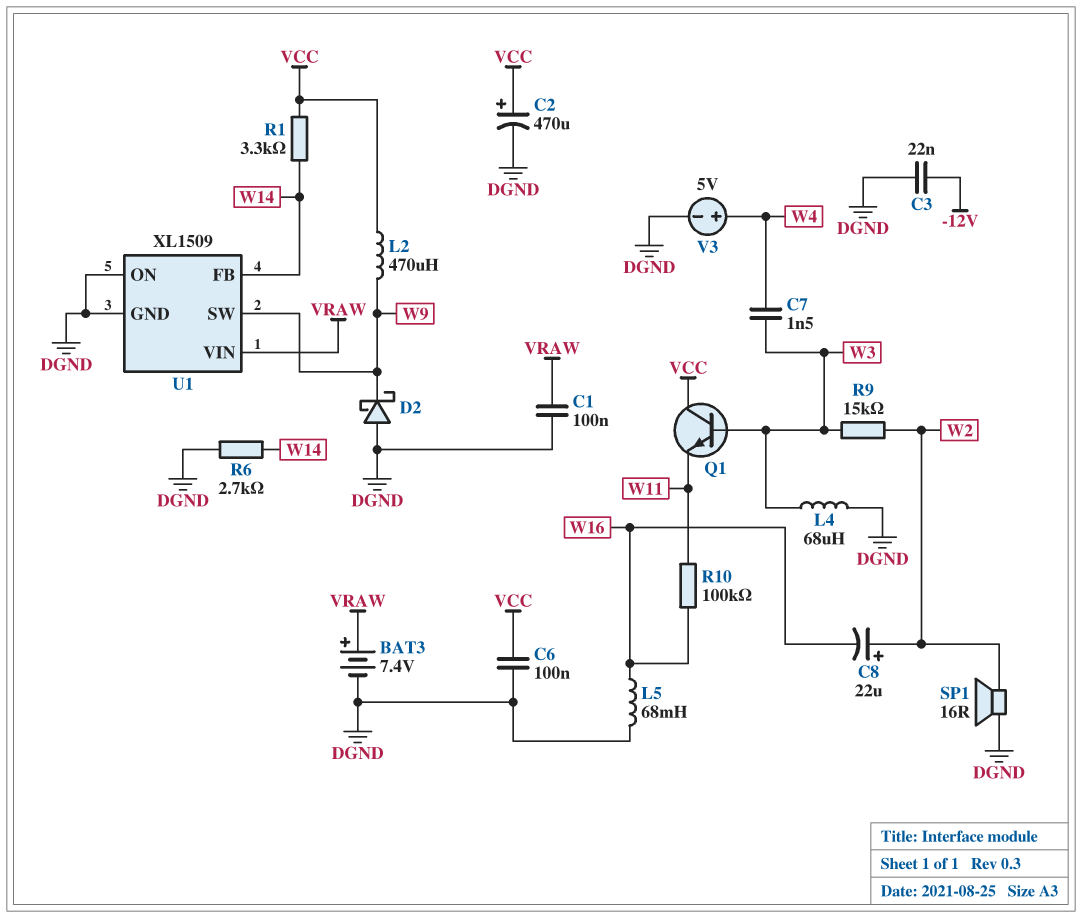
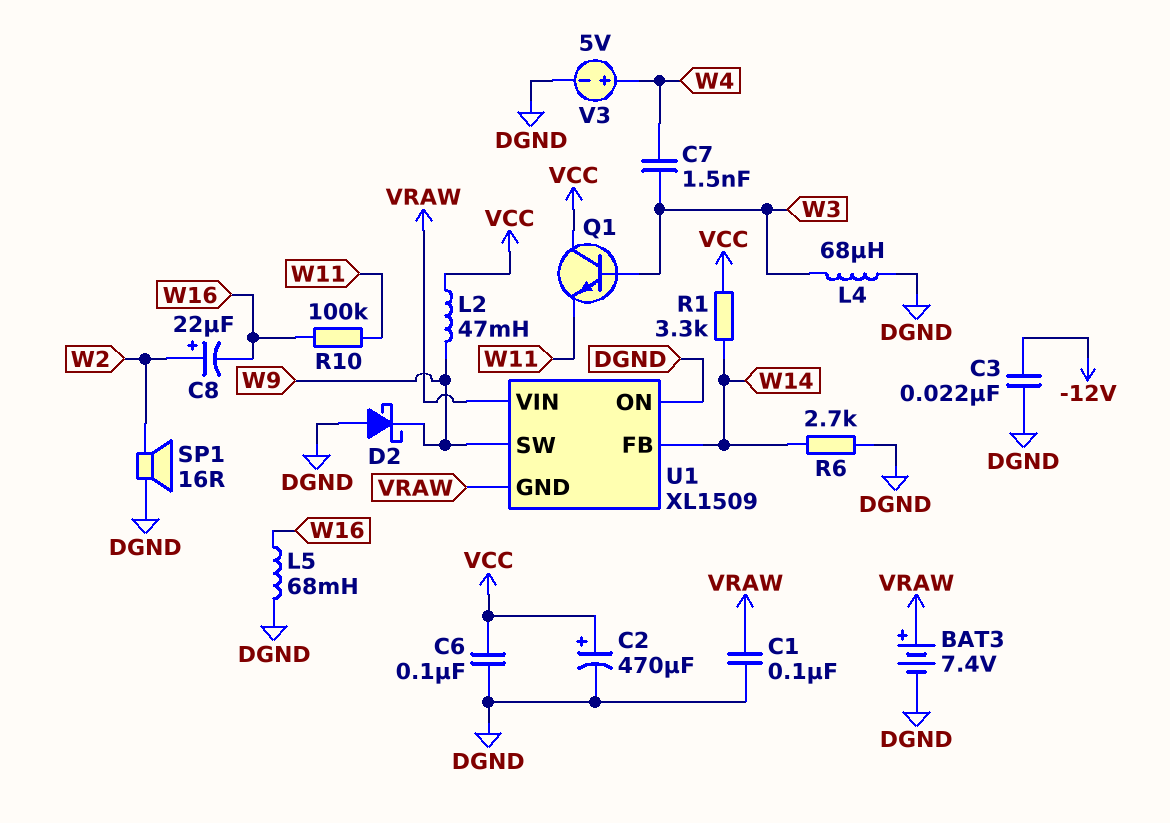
L2: 470uH (VCC, W9) -> 47mH (VCC, W9)
R9: 15k (W2, W3) -> none
U1 pin GND: DGND -> VRAW

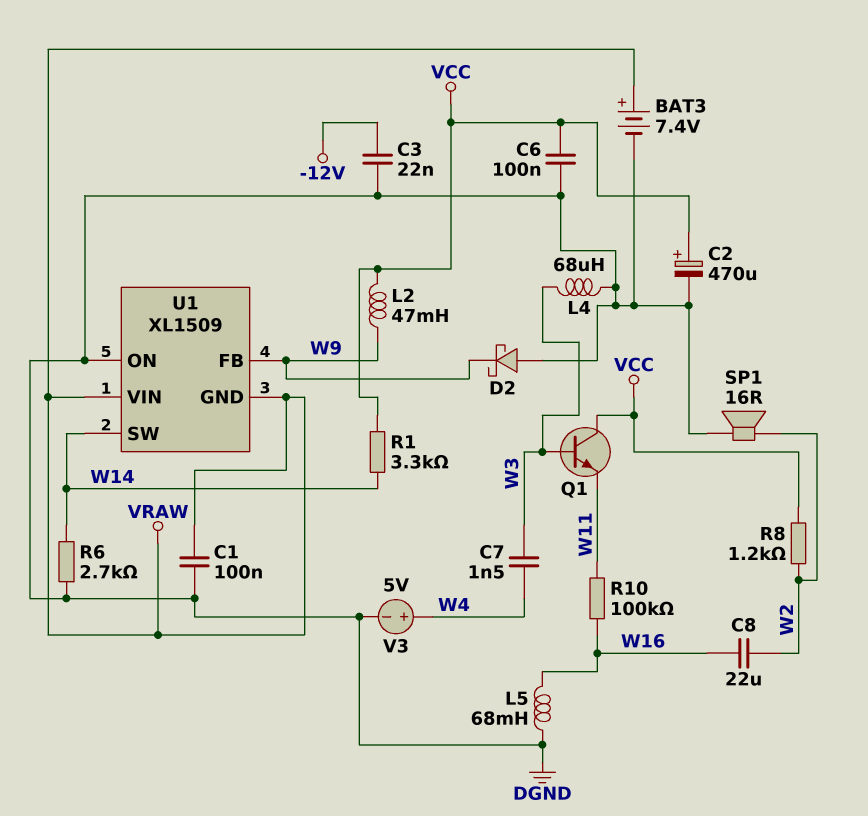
C8: 22uF (plus W2, minus W16) -> 22uF (W2, W16)
R8: none -> 1.2k (VCC, W2)
U1 pin FB: W14 -> W9
U1 pin SW: W9 -> W14

